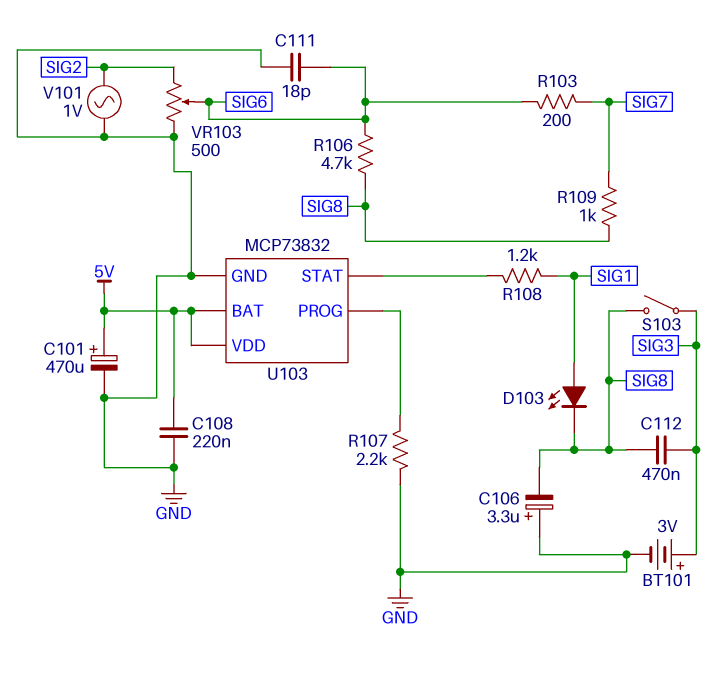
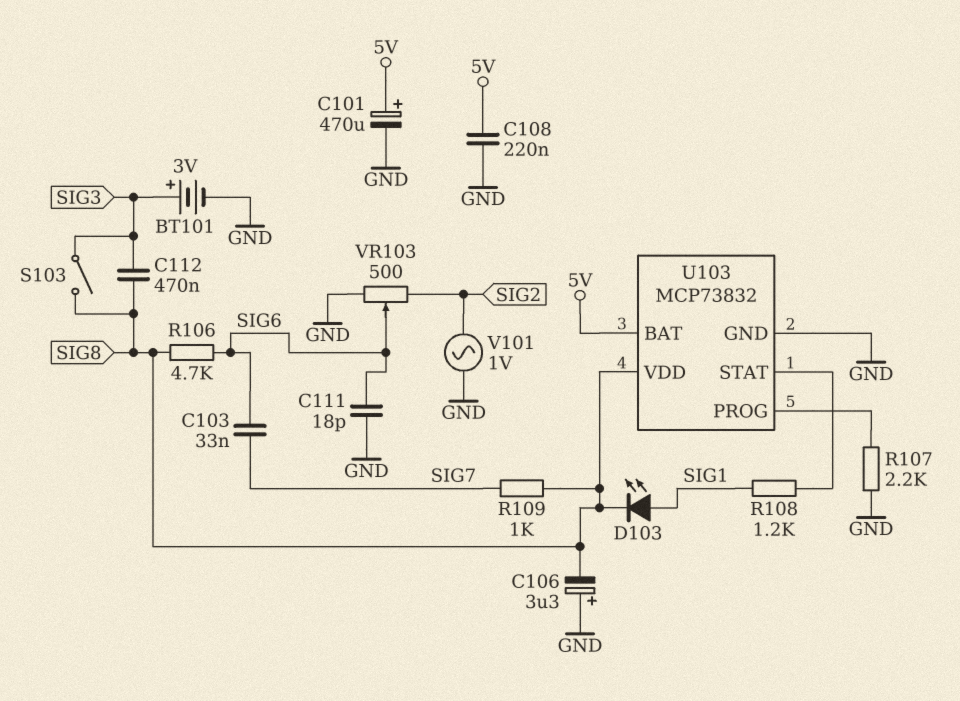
C103: none -> 33nF (SIG6, SIG7)
R103: 200 (SIG6, SIG7) -> none
U103 pin VDD: 5V -> SIG8

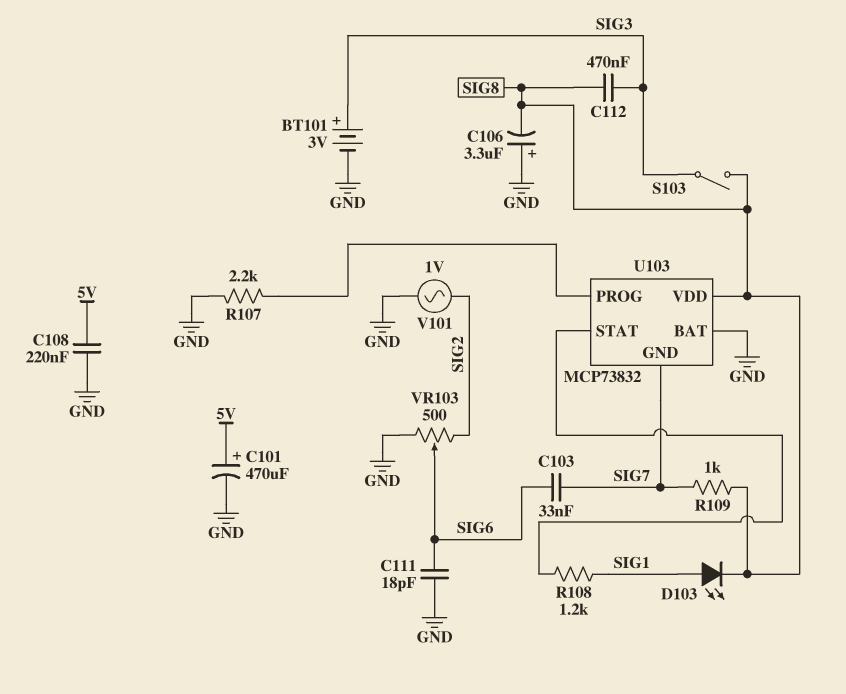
R106: 4.7k (SIG6, SIG8) -> none
U103 pin BAT: 5V -> GND
U103 pin GND: GND -> SIG7

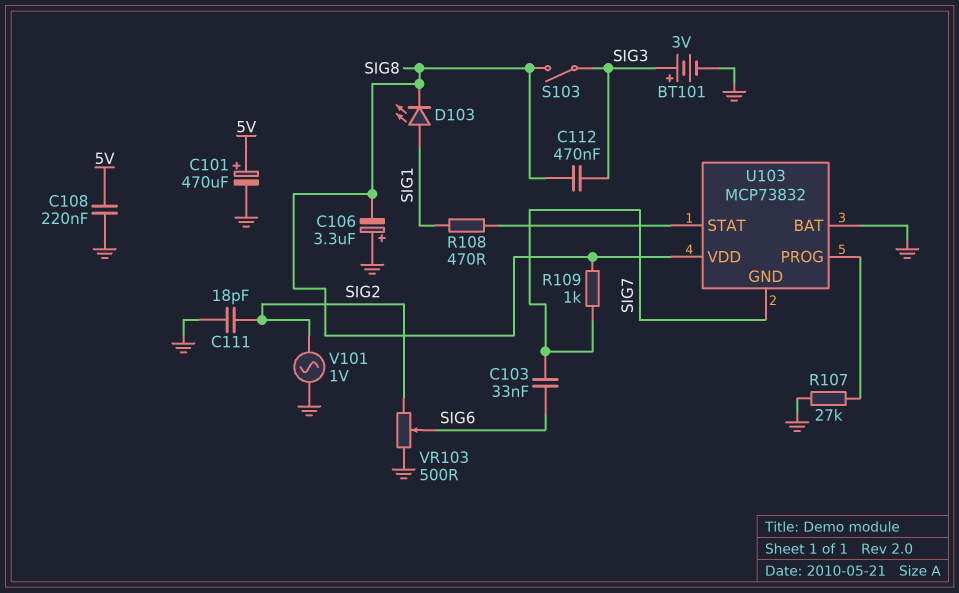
C111: 18pF (GND, SIG6) -> 18pF (GND, SIG2)
R107: 2.2k (GND, U103/PROG) -> 27k (GND, U103/PROG)
R108: 1.2k (SIG1, U103/STAT) -> 470 (SIG1, U103/STAT)

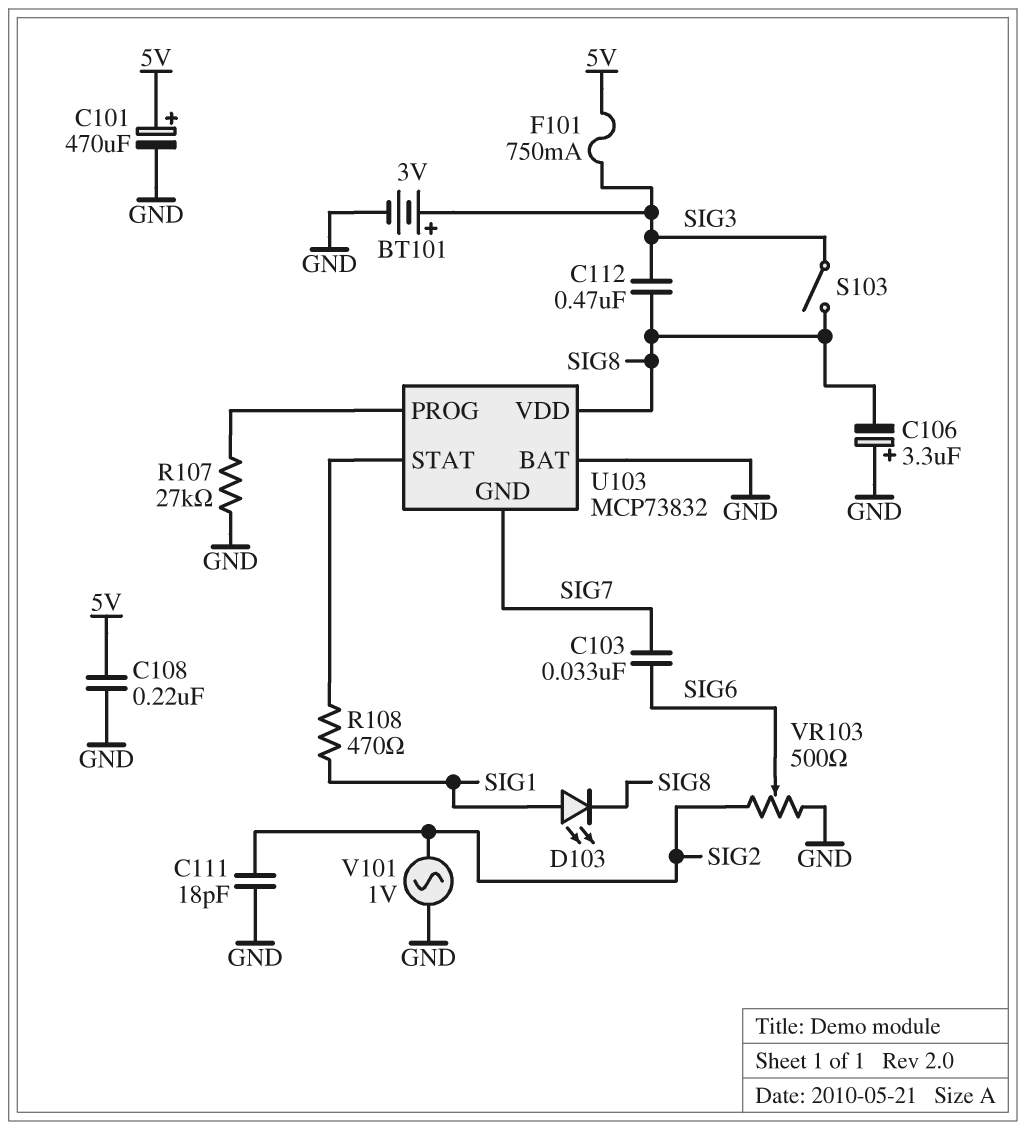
F101: none -> 750mA (5V, SIG3)
R109: 1k (SIG7, SIG8) -> none

